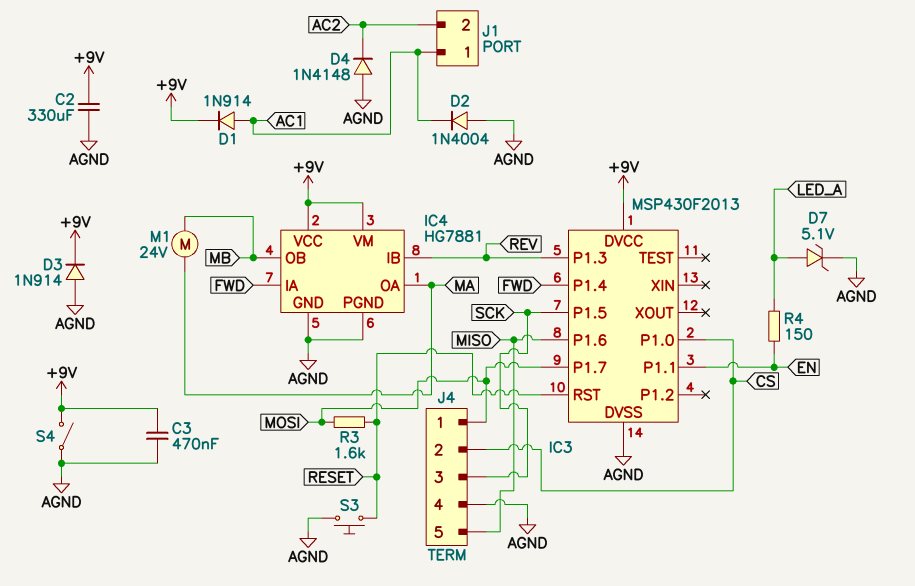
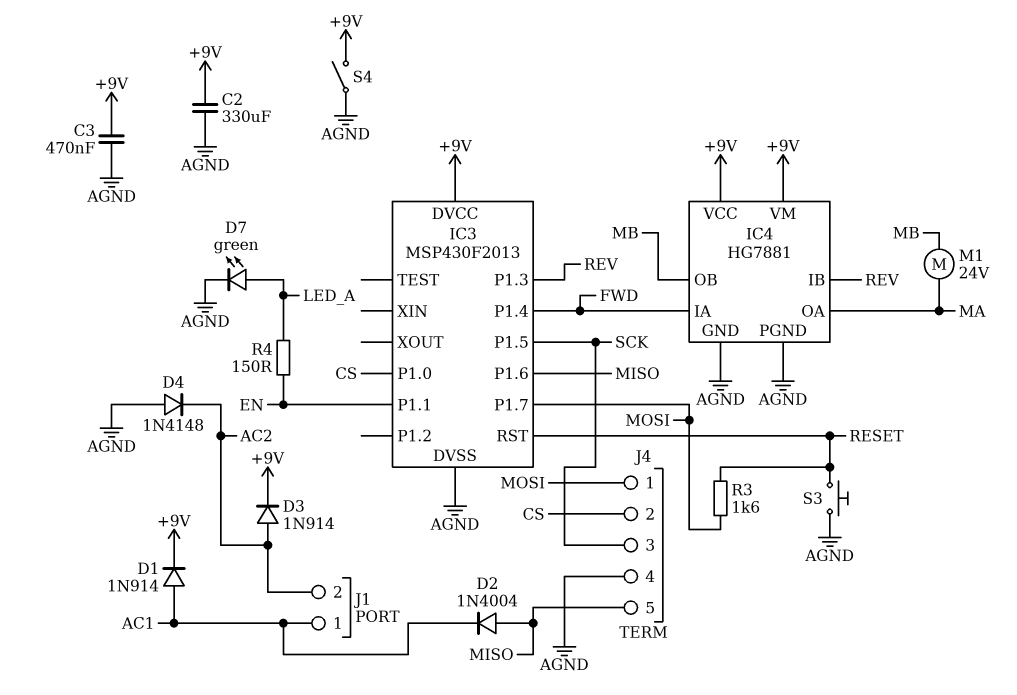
D2: diode 1N4004 (A AGND, K AC1) -> diode 1N4004 (A MISO, K AC1)
D3: diode 1N914 (A AGND, K +9V) -> diode 1N914 (A AC2, K +9V)
D7: zener 5.1V (A LED_A, K AGND) -> LED green (A LED_A, K AGND)

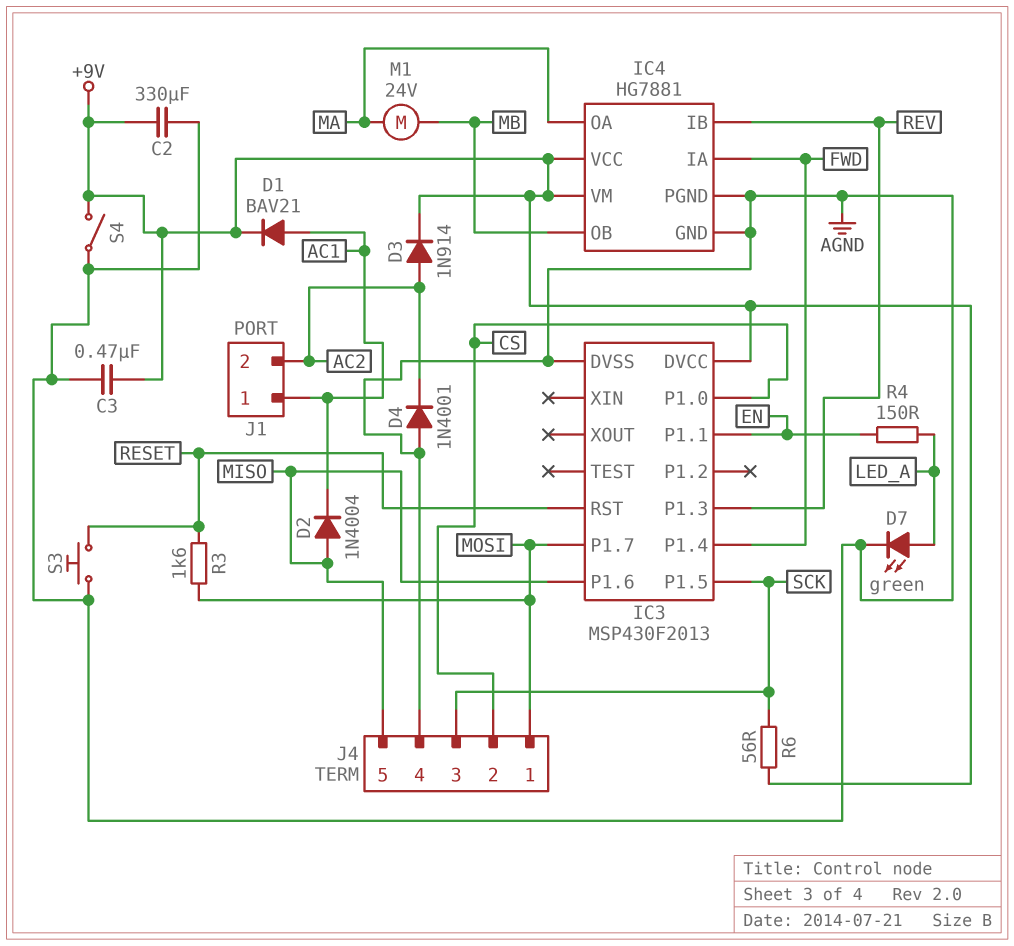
D1: diode 1N914 (A AC1, K +9V) -> diode BAV21 (A AC1, K +9V)
D4: diode 1N4148 (A AGND, K AC2) -> diode 1N4001 (A AGND, K AC2)
R6: none -> 56 (+9V, SCK)

